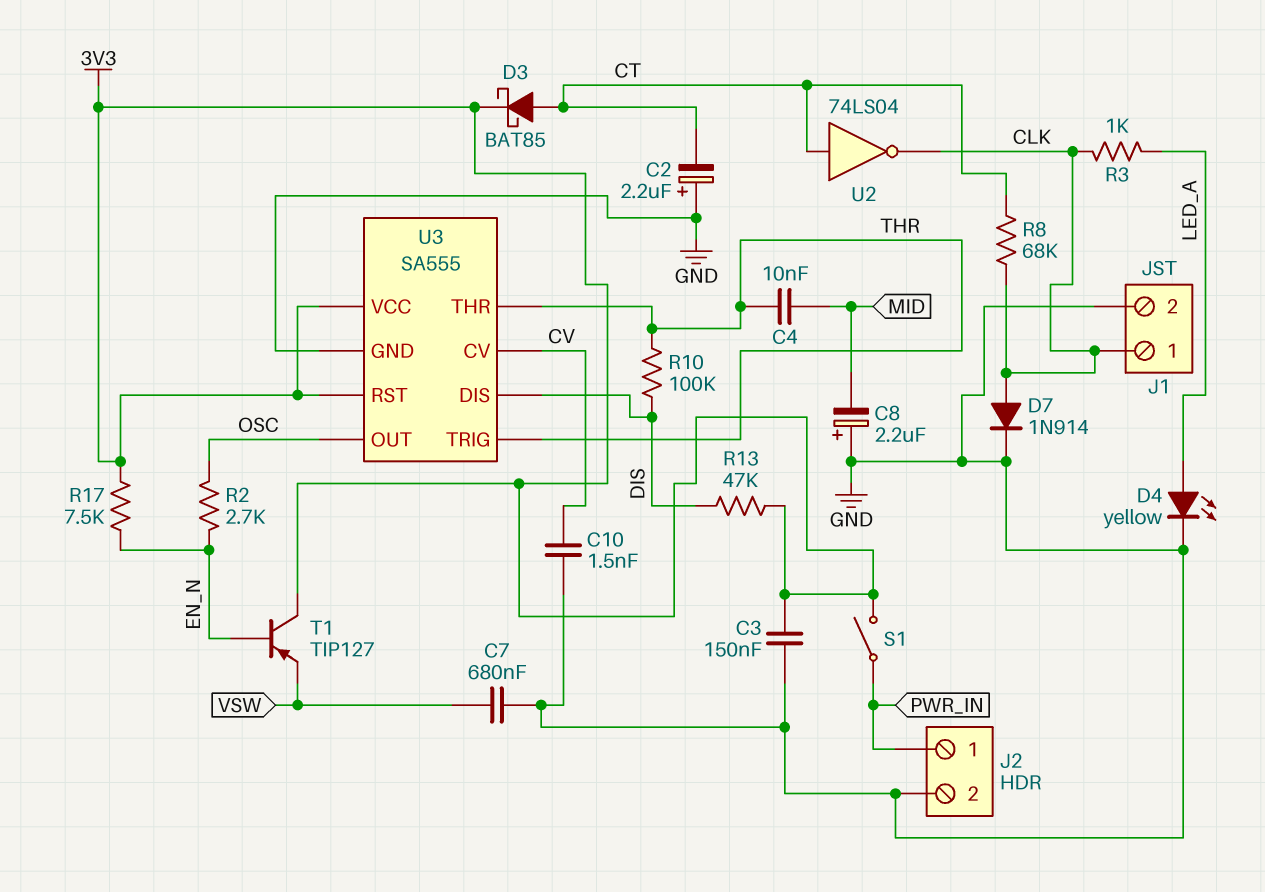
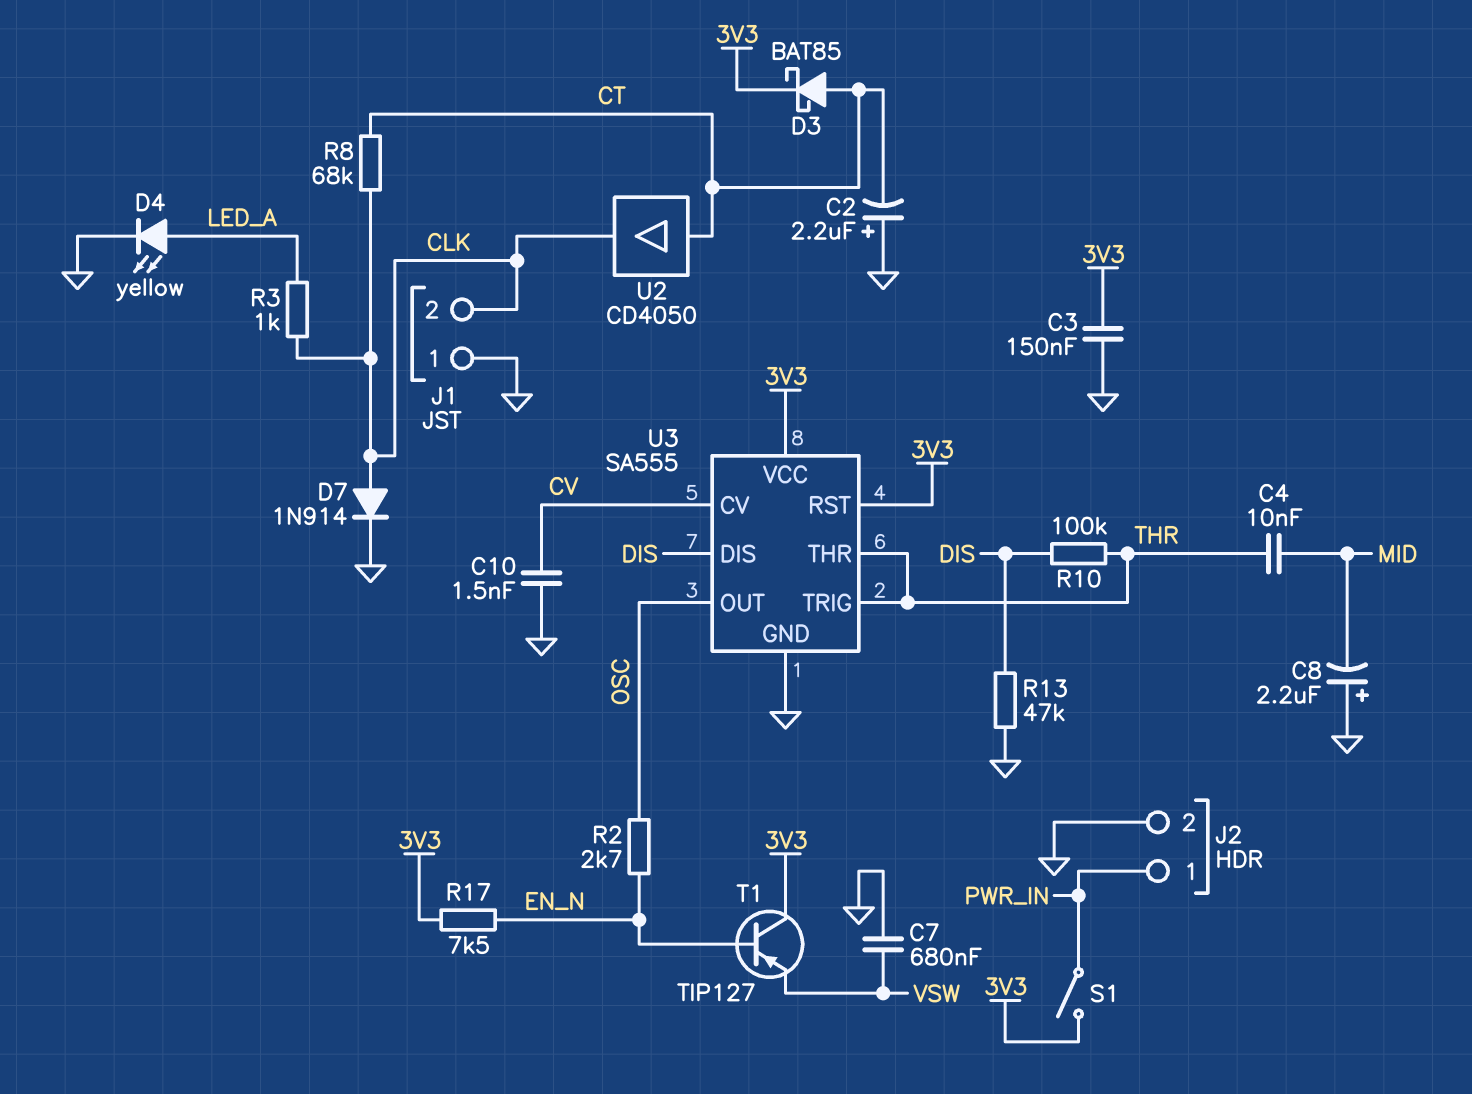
J1 pin 1: CLK -> GND
J1 pin 2: GND -> CLK
R13: 47k (3V3, DIS) -> 47k (DIS, GND)
U2: NOT 74LS04 (in CT, out CLK) -> buffer CD4050 (in CT, out CLK)

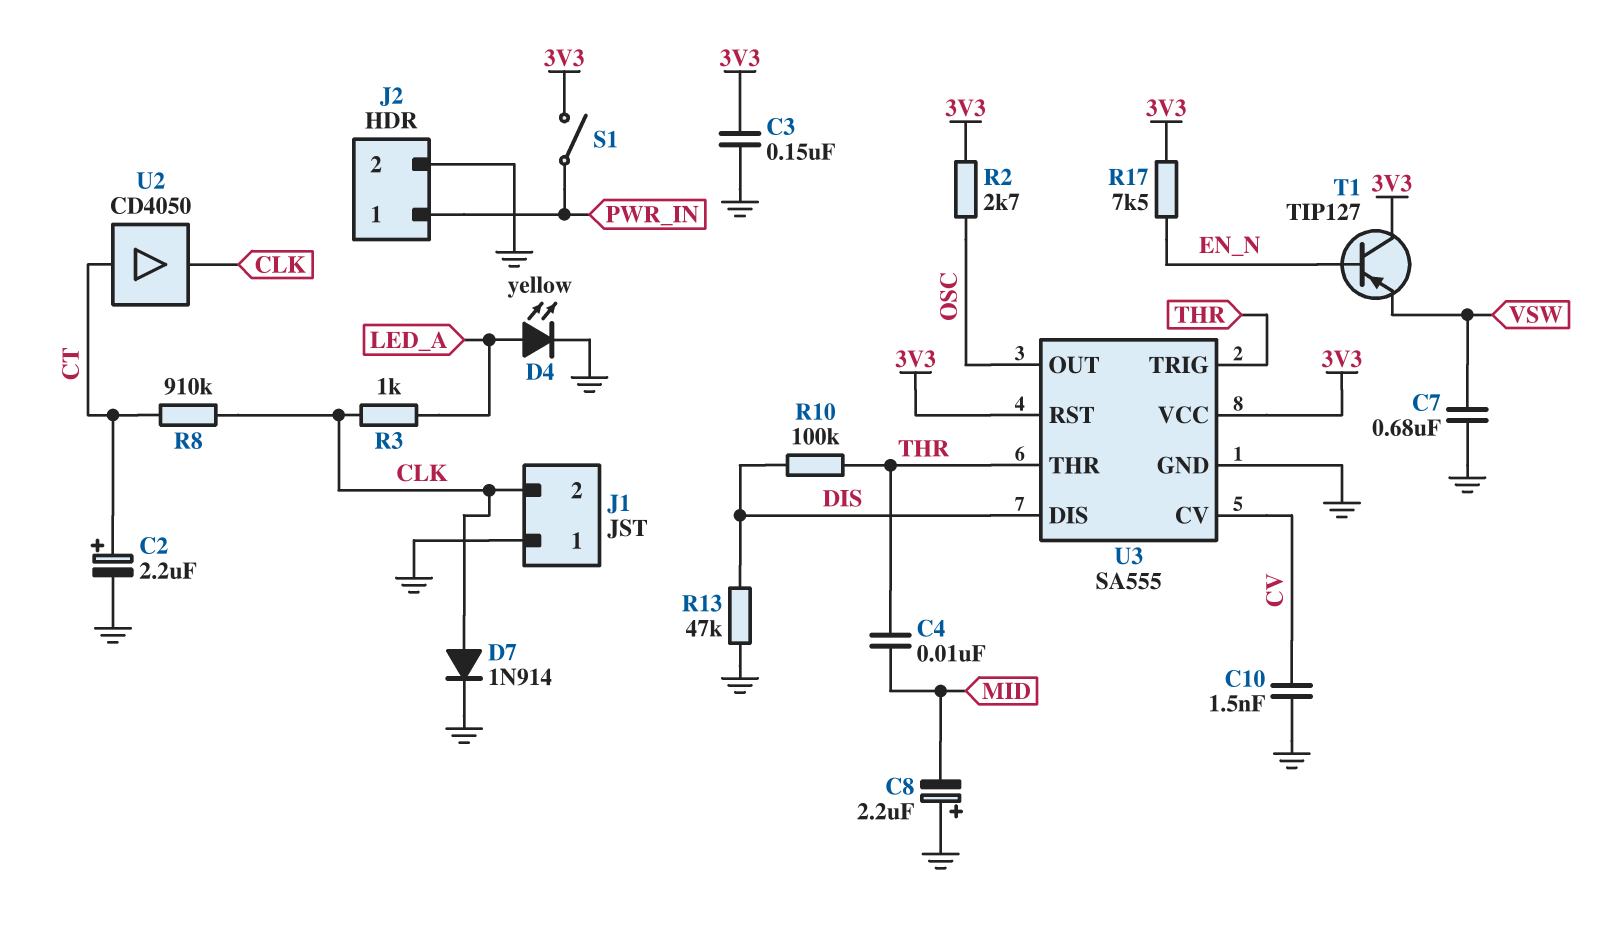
C2: 2.2uF (plus GND, minus CT) -> 2.2uF (plus CT, minus GND)
D3: schottky BAT85 (A CT, K 3V3) -> none
R2: 2.7k (EN_N, OSC) -> 2.7k (3V3, OSC)
R8: 68k (CLK, CT) -> 910k (CLK, CT)

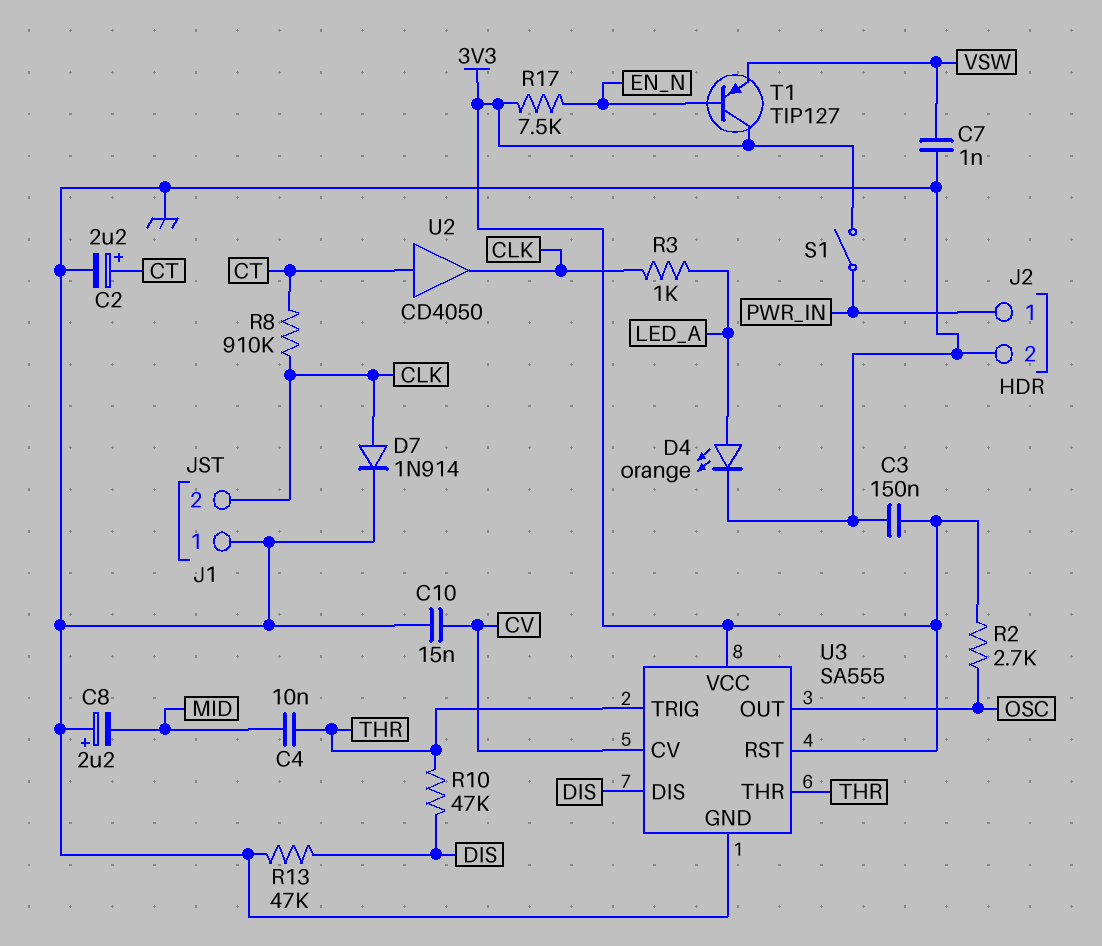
C7: 680nF (GND, VSW) -> 1nF (GND, VSW)
C10: 1.5nF (CV, GND) -> 15nF (CV, GND)
D4: LED yellow (A LED_A, K GND) -> LED orange (A LED_A, K GND)
R10: 100k (DIS, THR) -> 47k (DIS, THR)

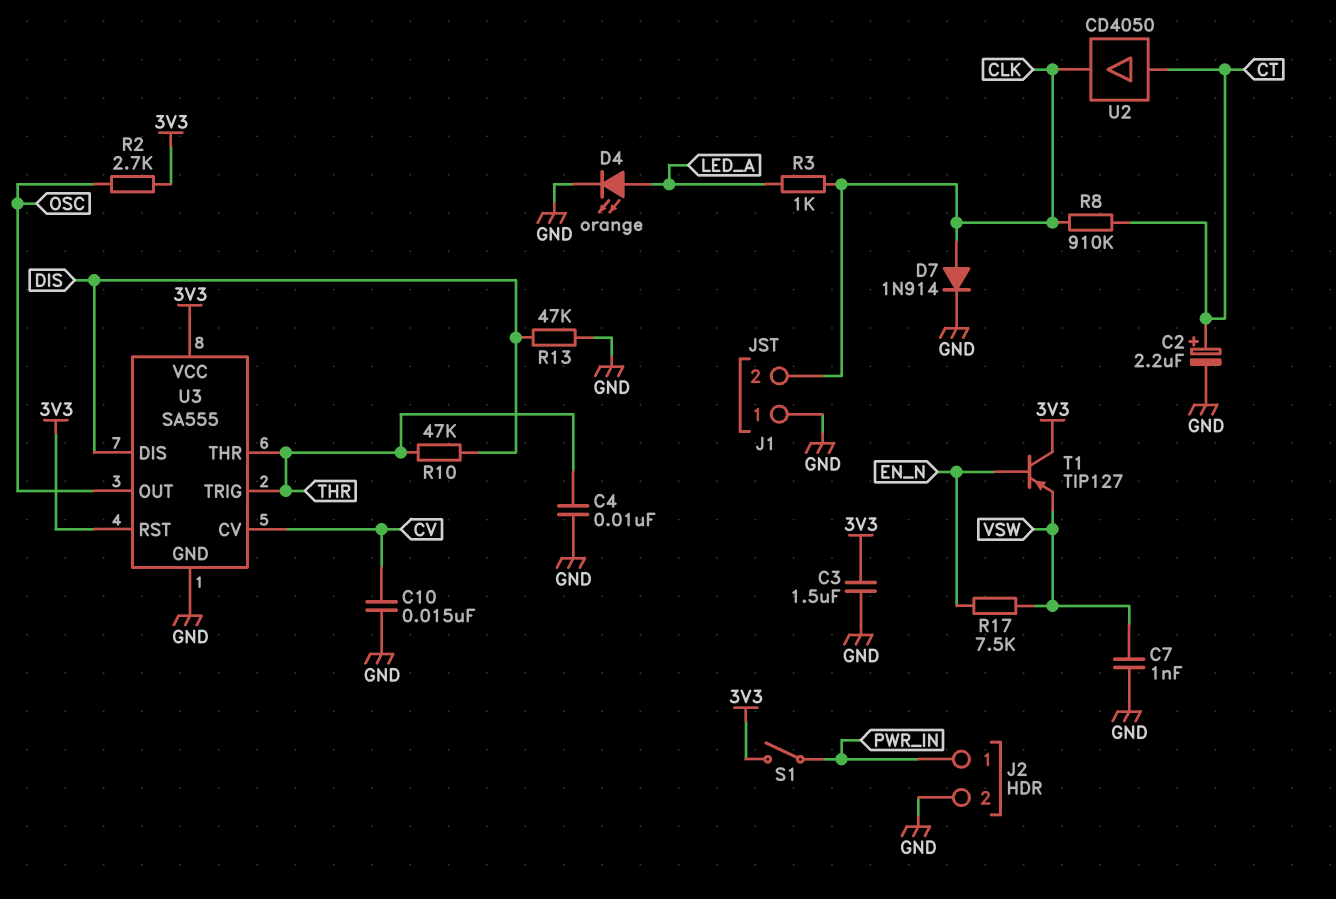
C3: 150nF (3V3, GND) -> 1.5uF (3V3, GND)
C4: 10nF (MID, THR) -> 10nF (GND, THR)
C8: 2.2uF (plus GND, minus MID) -> none
R17: 7.5k (3V3, EN_N) -> 7.5k (EN_N, VSW)

